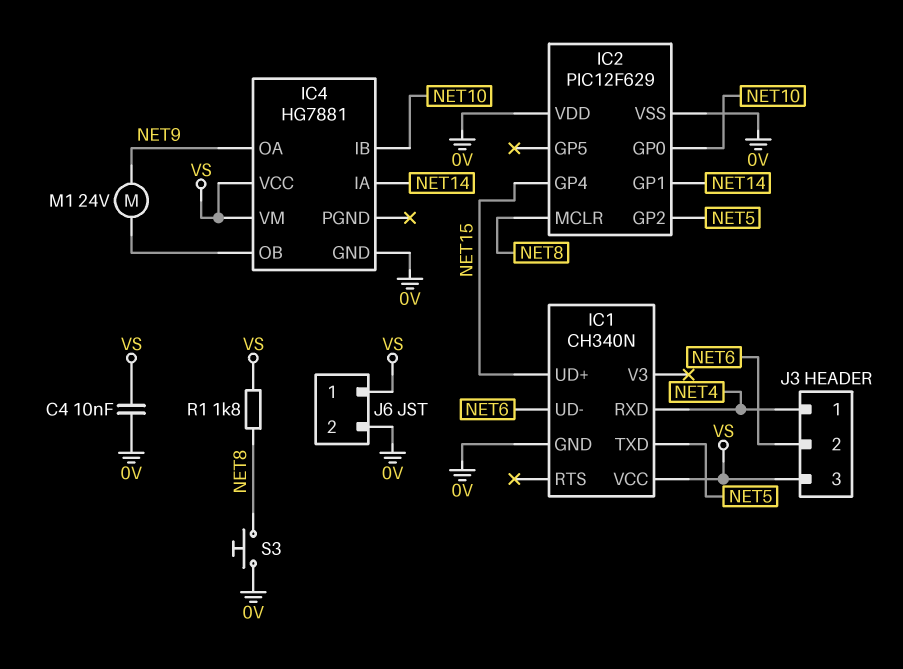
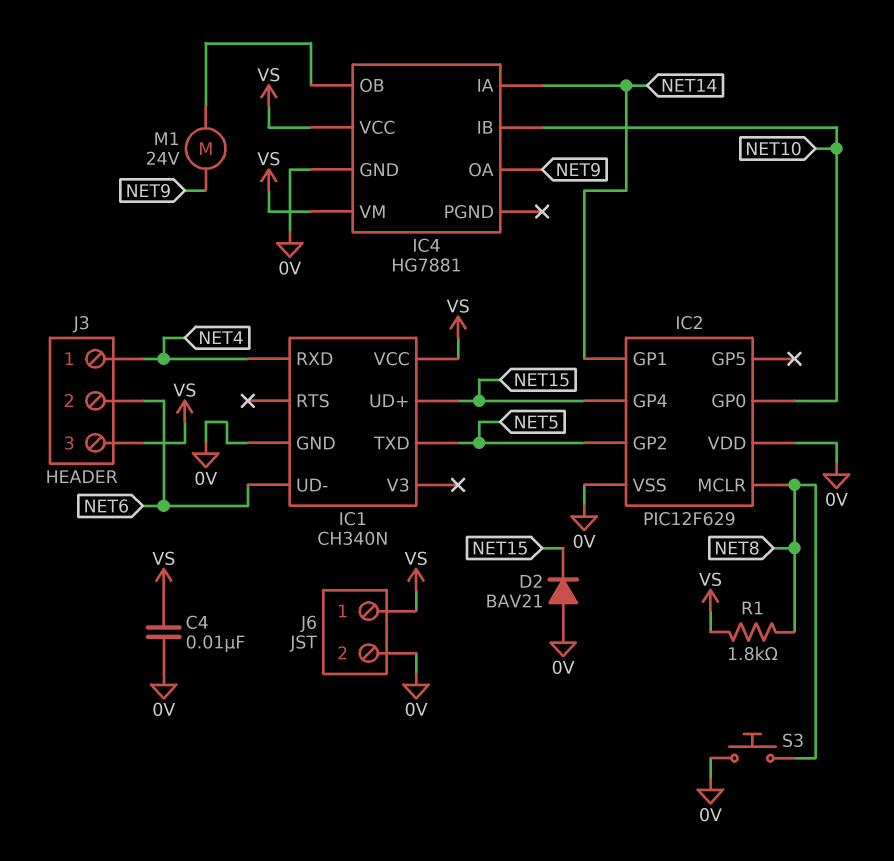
D2: none -> diode BAV21 (A 0V, K NET15)

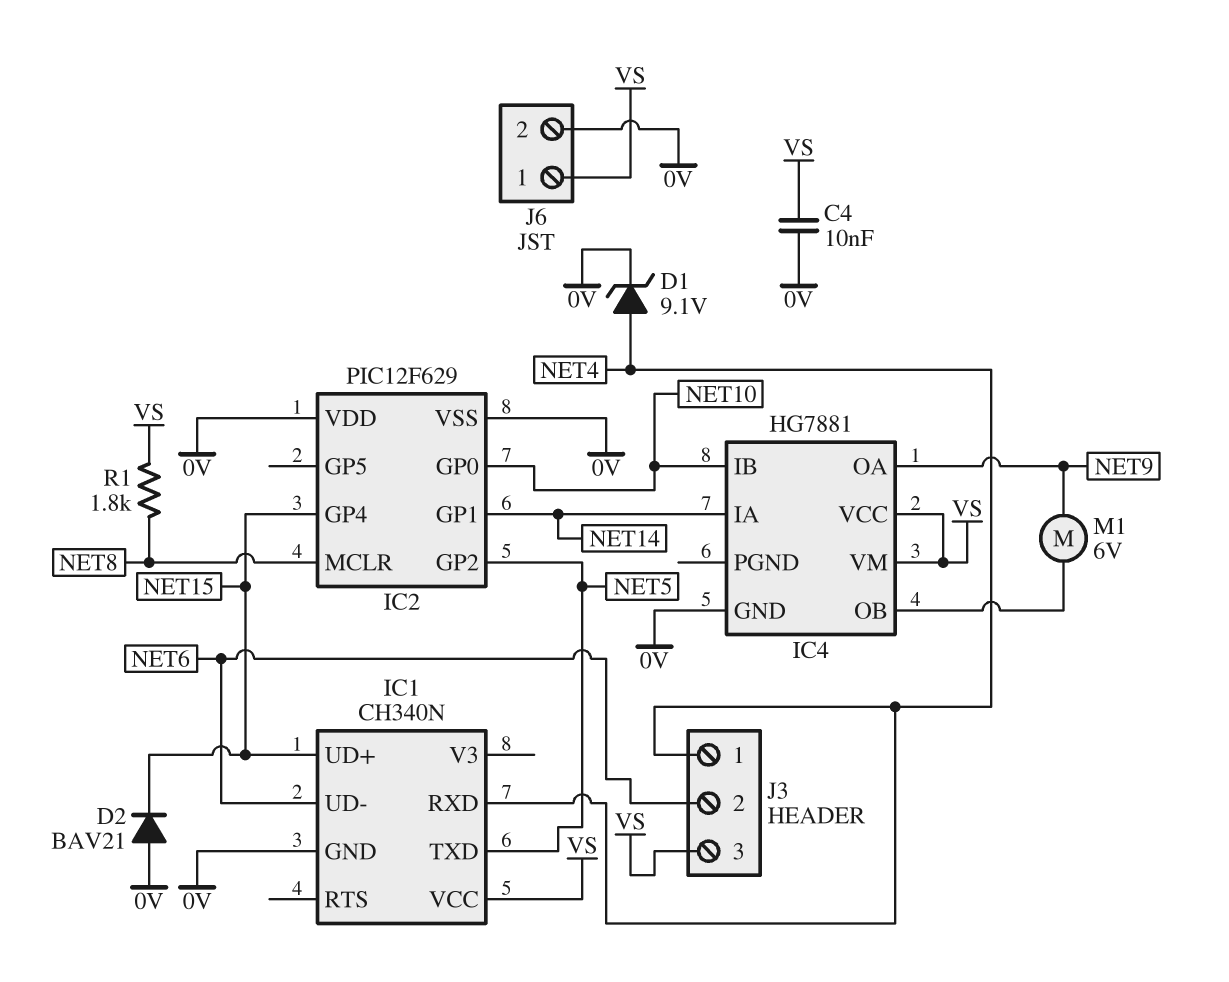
D1: none -> zener 9.1V (A NET4, K 0V)
M1: motor 24V (IC4/OB, NET9) -> motor 6V (IC4/OB, NET9)
S3: button (0V, NET8) -> none

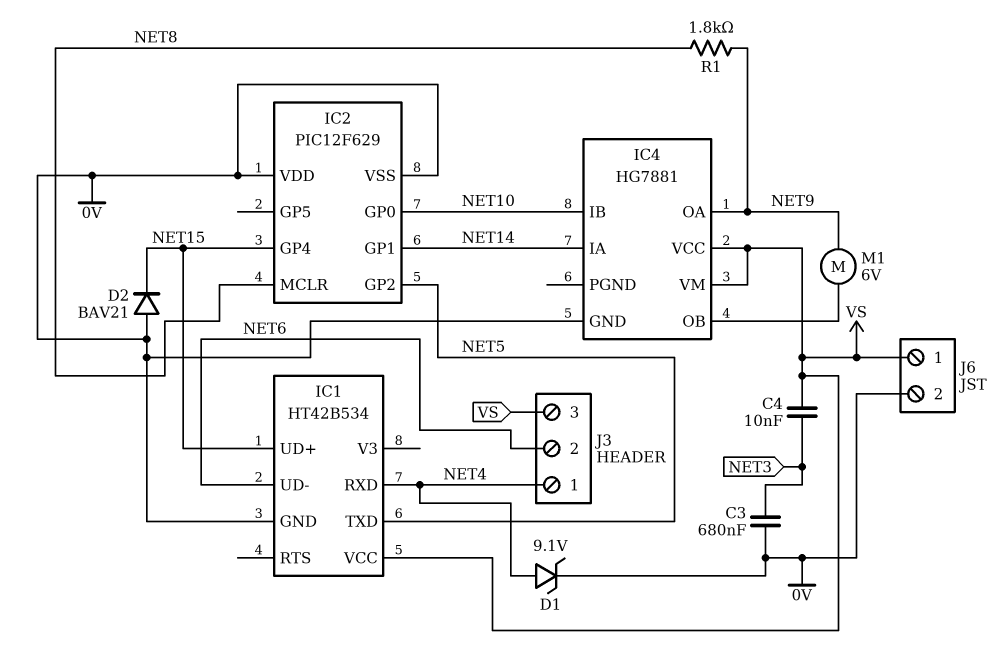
C3: none -> 680nF (0V, NET3)
C4: 10nF (0V, VS) -> 10nF (NET3, VS)
IC1: CH340N -> HT42B534
R1: 1.8k (NET8, VS) -> 1.8k (NET8, NET9)

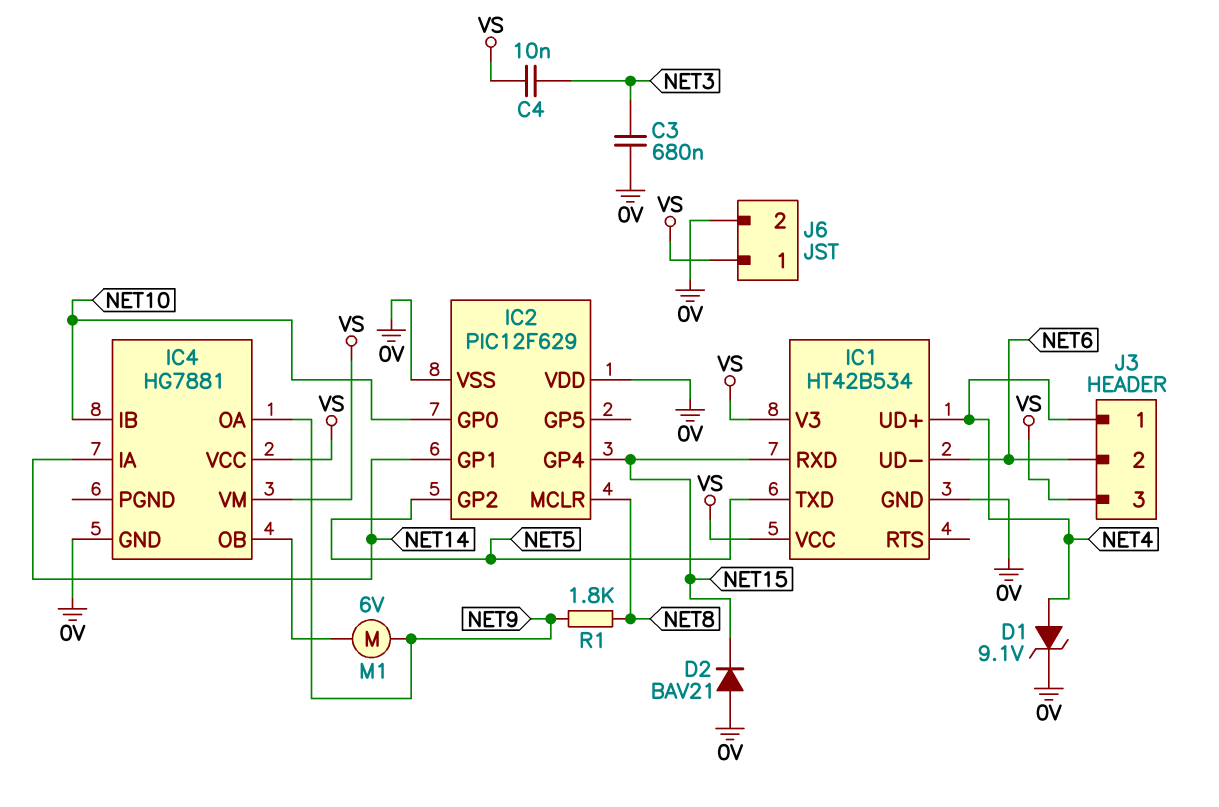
IC1 pin RXD: NET4 -> NET15
IC1 pin UD+: NET15 -> NET4
IC1 pin V3: none -> VS

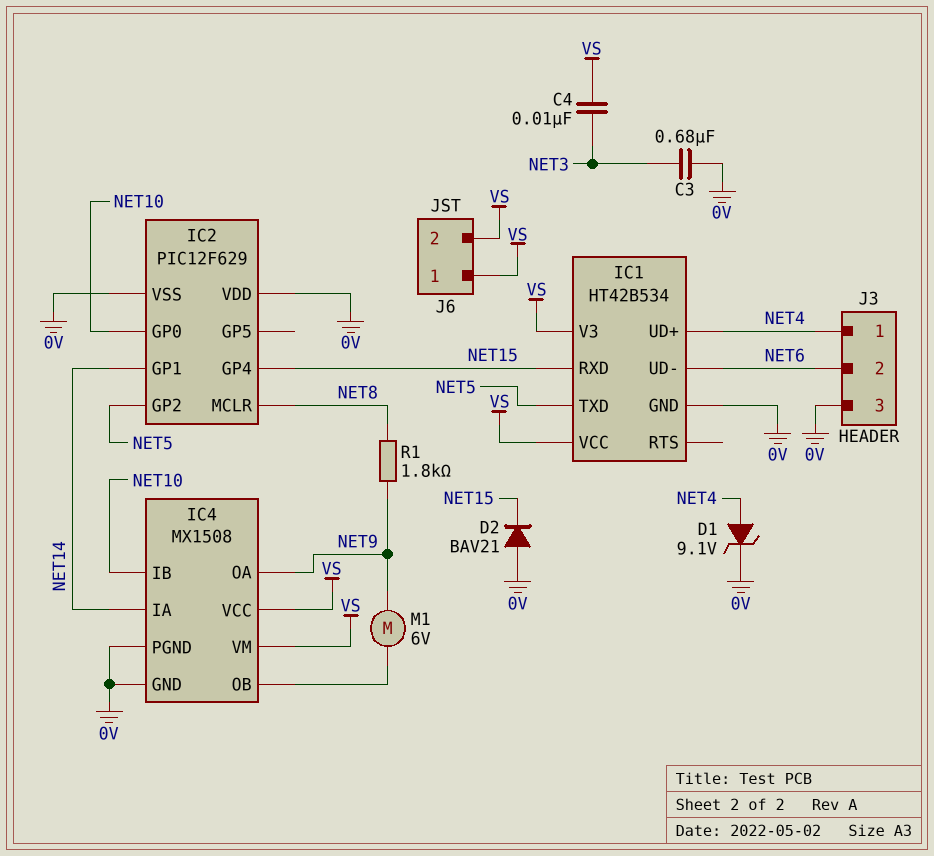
IC4: HG7881 -> MX1508
IC4 pin PGND: none -> 0V
J3 pin 3: VS -> 0V
J6 pin 2: 0V -> VS

